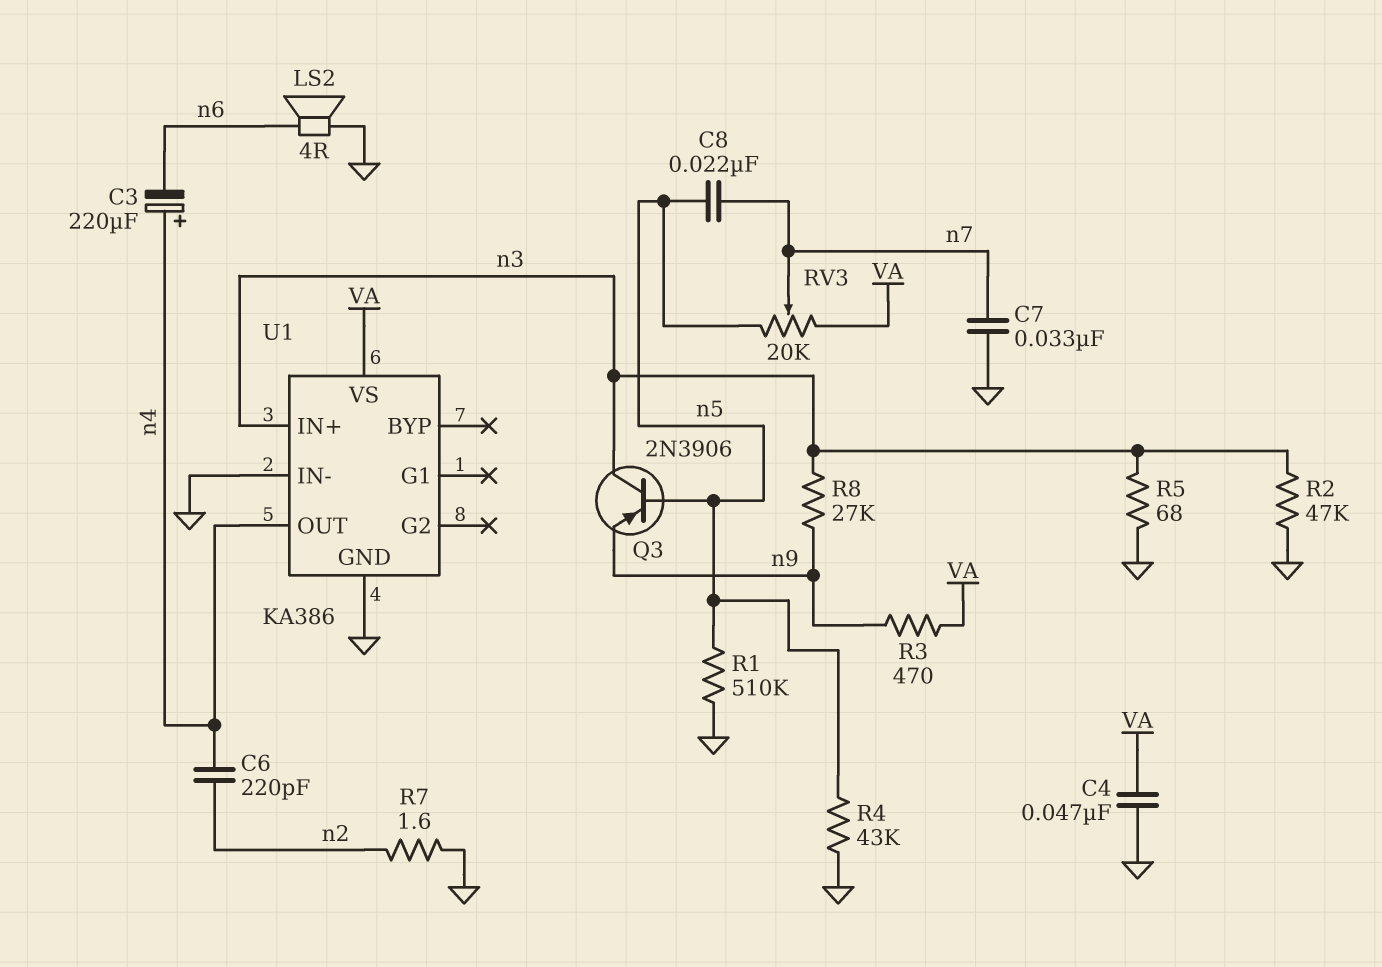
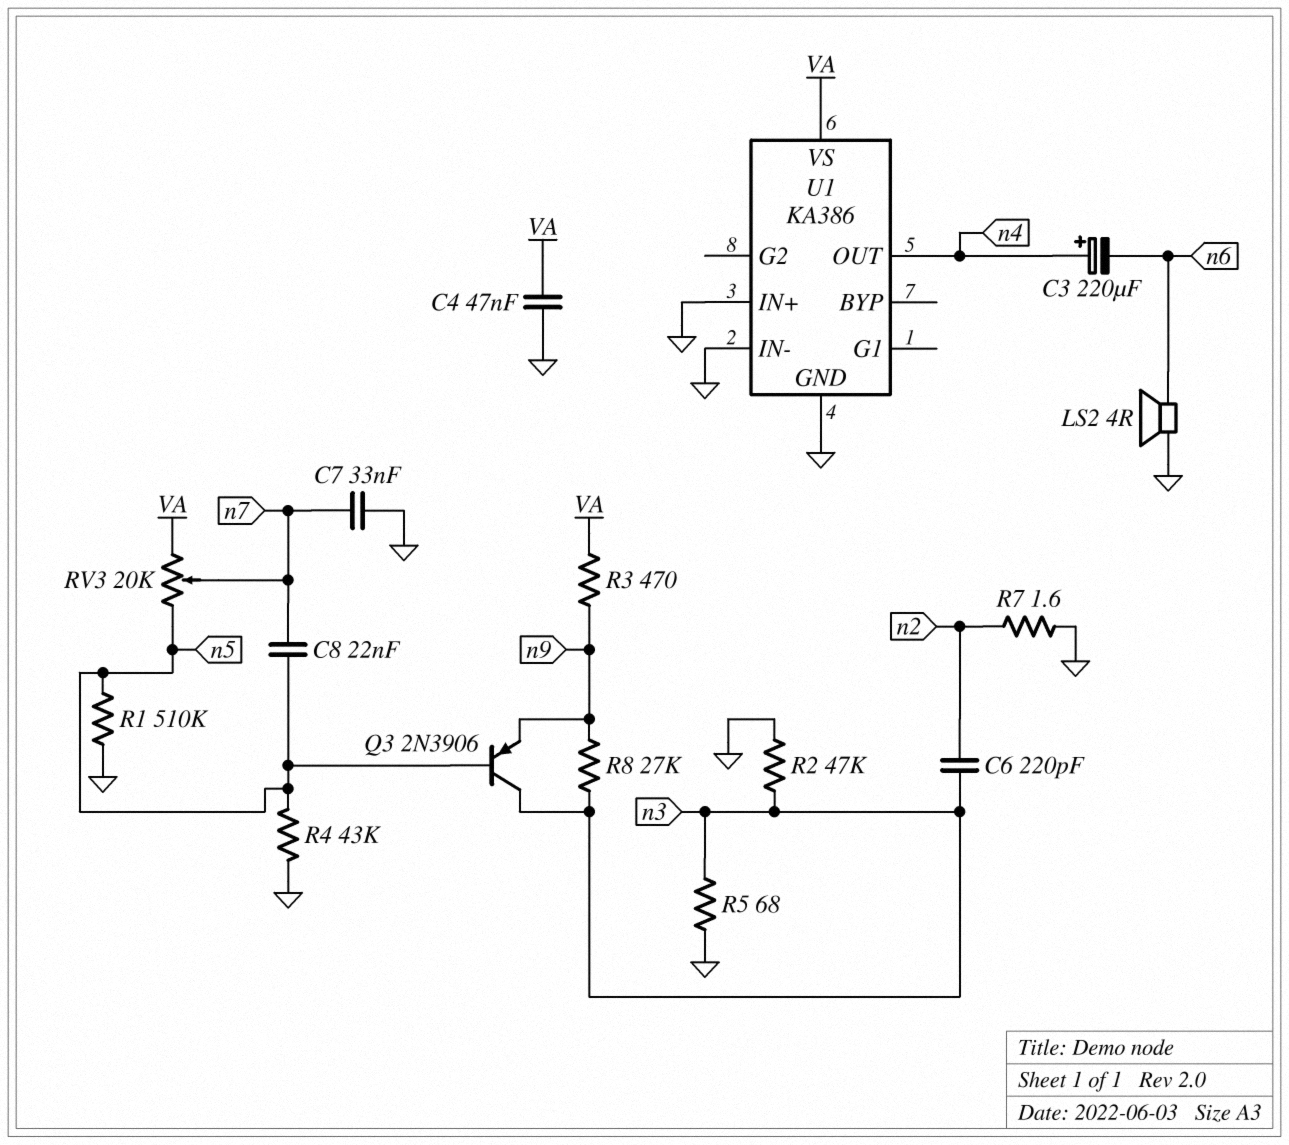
C6: 220pF (n2, n4) -> 220pF (n2, n3)
U1 pin IN+: n3 -> GND

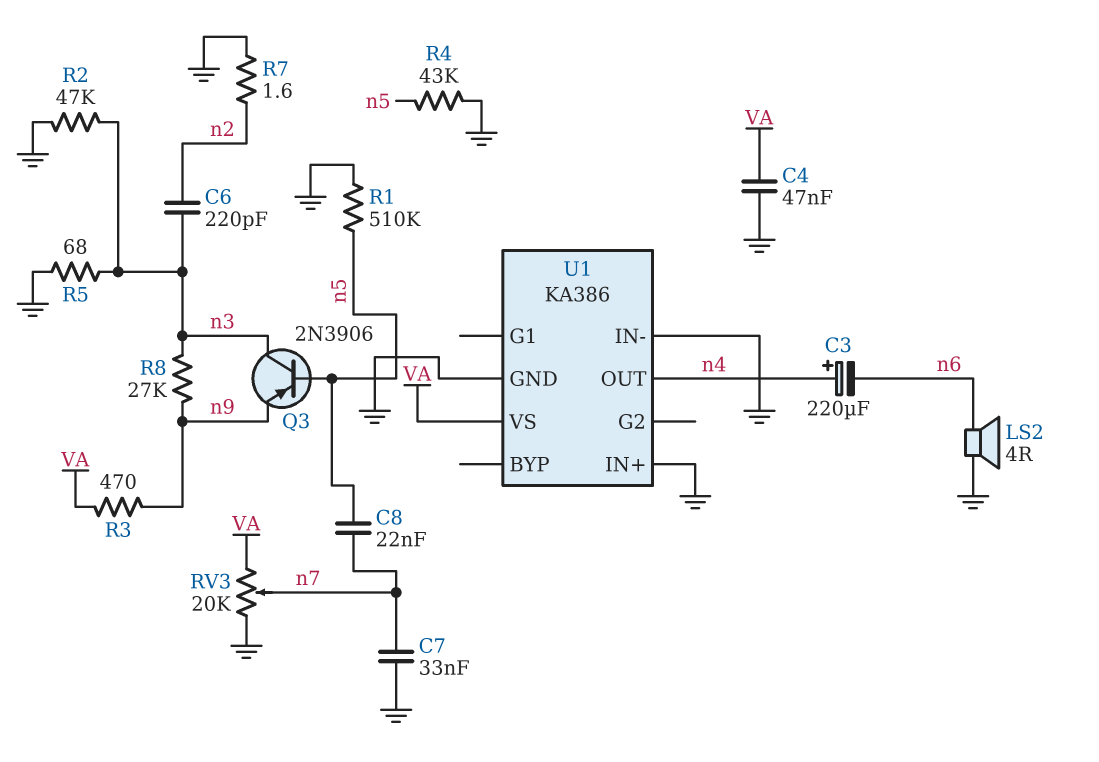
RV3: 20k (VA, n5, wiper n7) -> 20k (GND, VA, wiper n7)

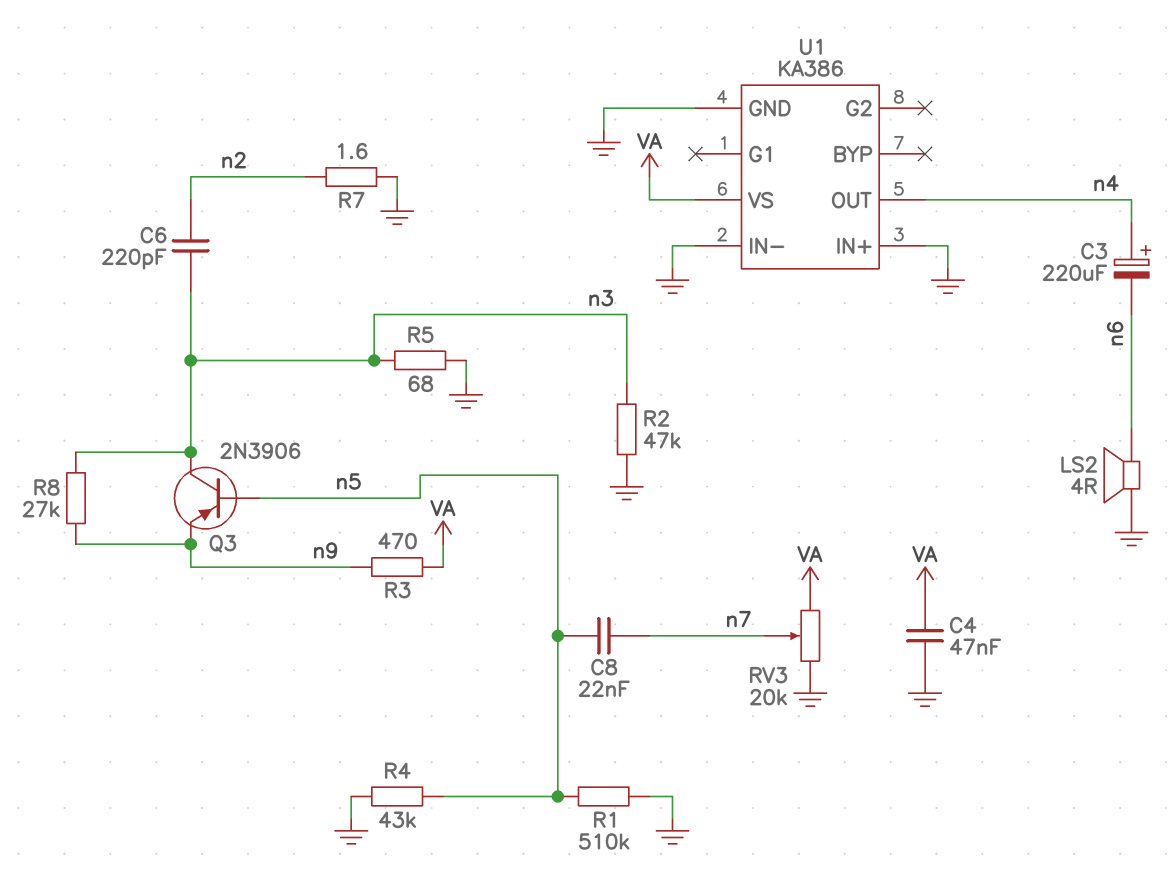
C7: 33nF (GND, n7) -> none

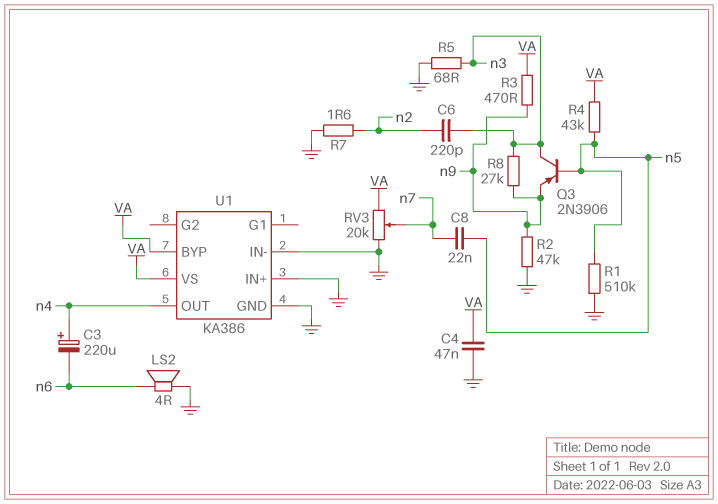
R2: 47k (GND, n3) -> 47k (GND, n9)
R4: 43k (GND, n5) -> 43k (VA, n5)
U1 pin BYP: none -> VA

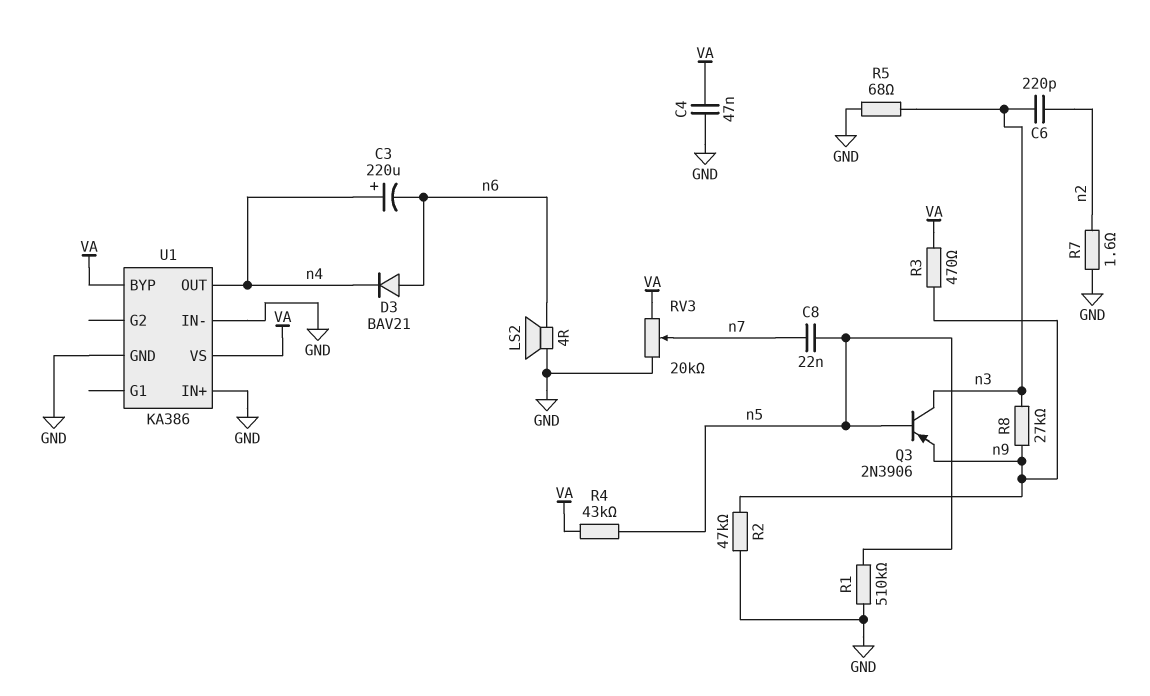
D3: none -> diode BAV21 (A n6, K n4)

